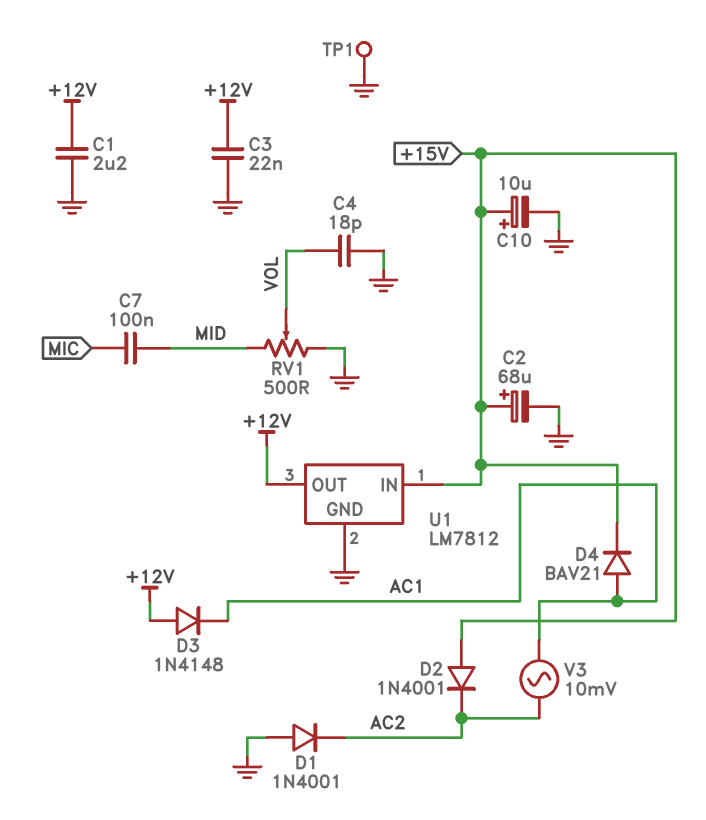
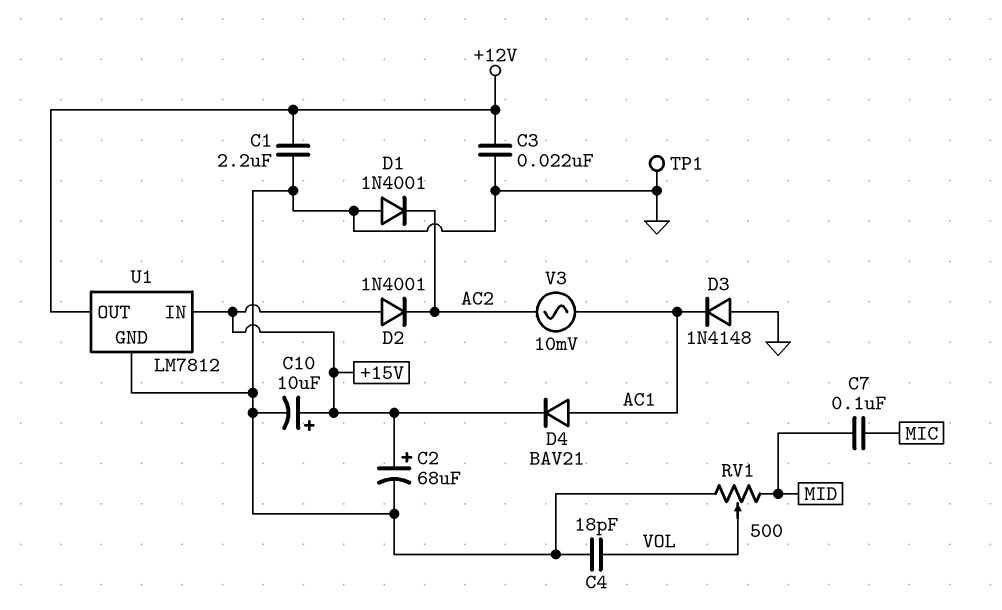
D3: diode 1N4148 (A +12V, K AC1) -> diode 1N4148 (A GND, K AC1)

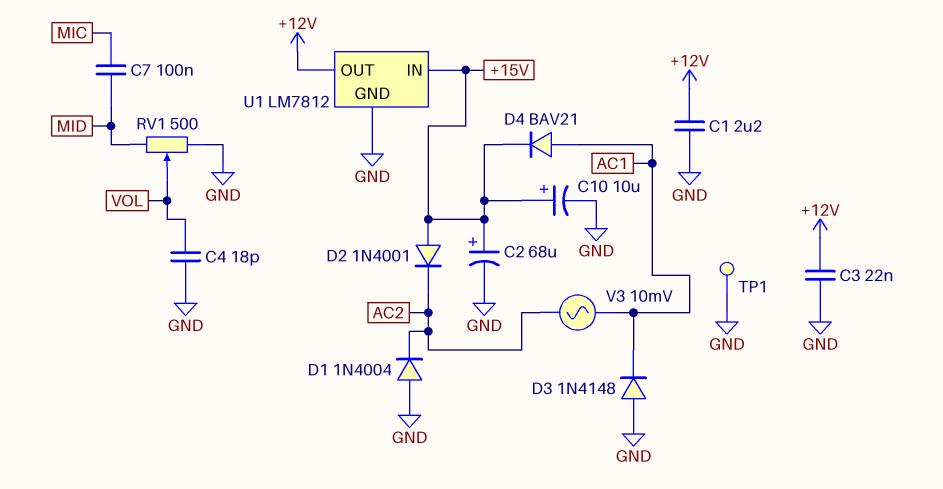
D1: diode 1N4001 (A GND, K AC2) -> diode 1N4004 (A GND, K AC2)

